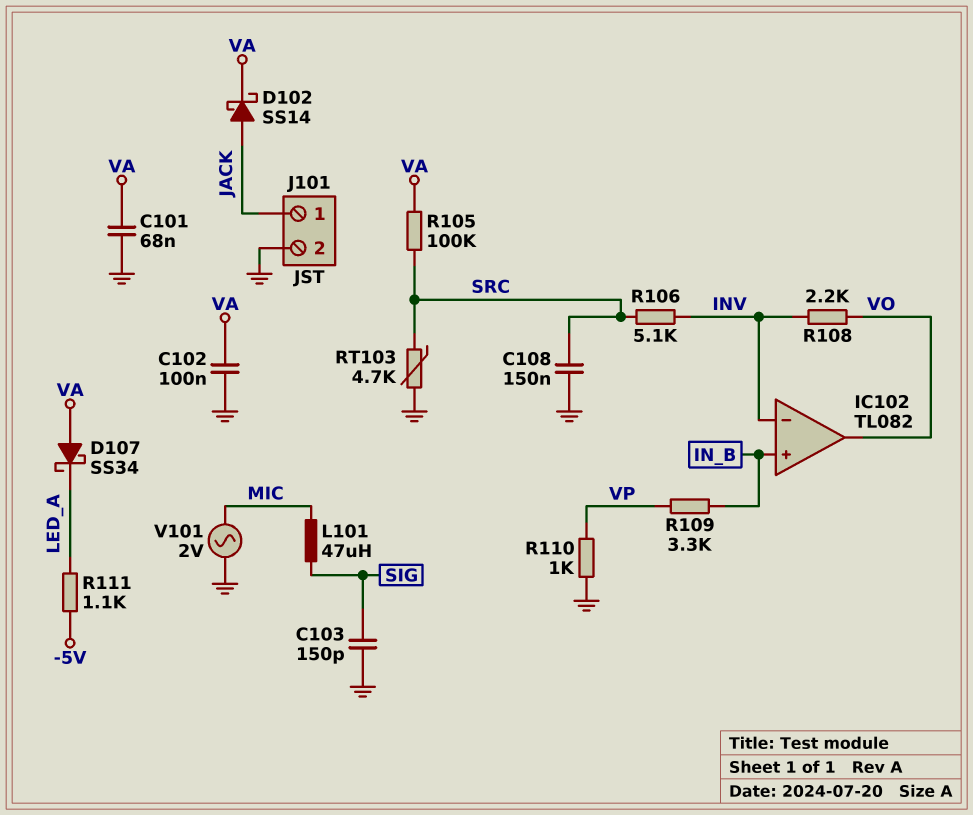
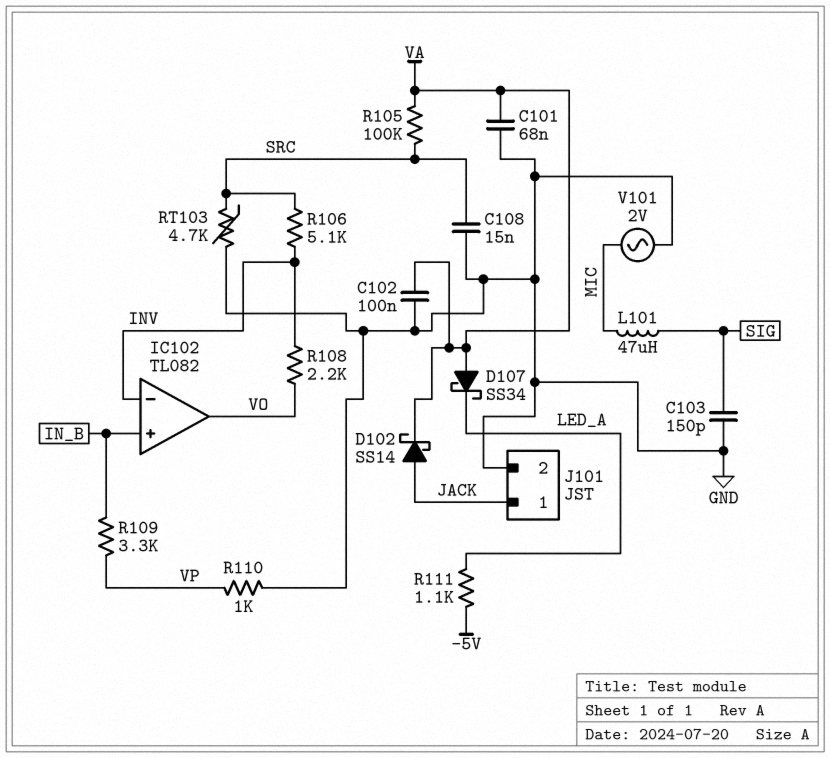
C108: 150nF (GND, SRC) -> 15nF (GND, SRC)

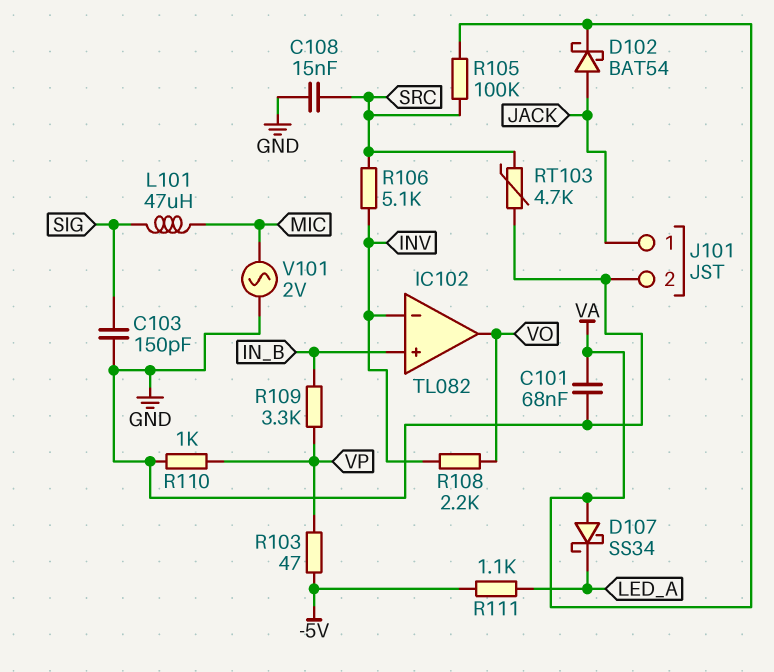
C102: 100nF (GND, VA) -> none
D102: schottky SS14 (A JACK, K VA) -> schottky BAT54 (A JACK, K VA)
R103: none -> 47 (-5V, VP)

